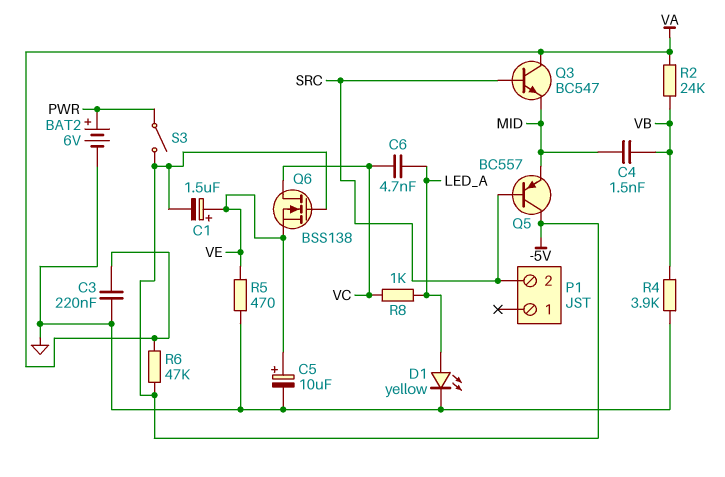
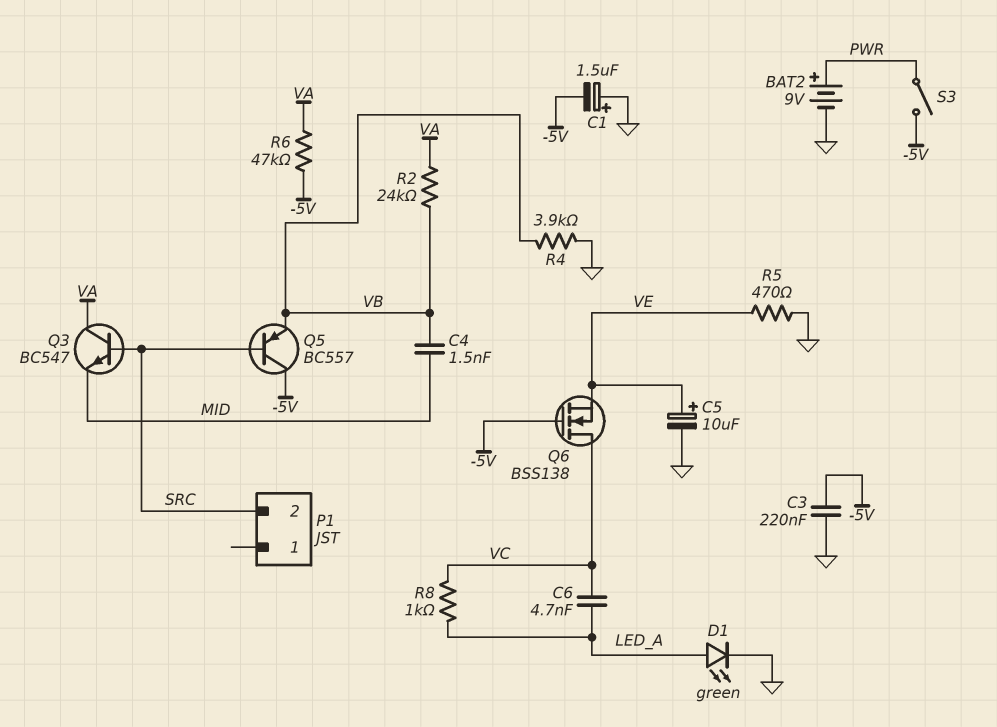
BAT2: 6V (plus PWR, minus GND) -> 9V (plus PWR, minus GND)
C1: 1.5uF (plus VE, minus -5V) -> 1.5uF (plus GND, minus -5V)
C3: 220nF (GND, VA) -> 220nF (-5V, GND)
D1: LED yellow (A LED_A, K GND) -> LED green (A LED_A, K GND)
Q5: PNP BC557 (B SRC, C -5V, E MID) -> PNP BC557 (B SRC, C -5V, E VB)

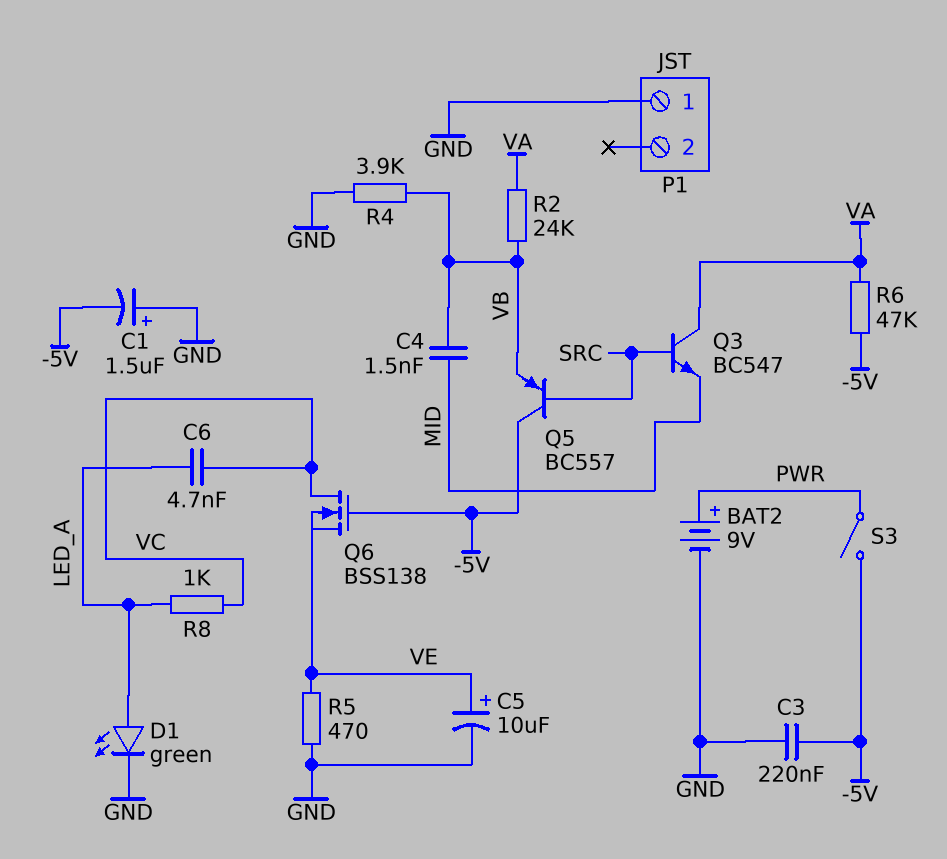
P1 pin 1: none -> GND
P1 pin 2: SRC -> none

